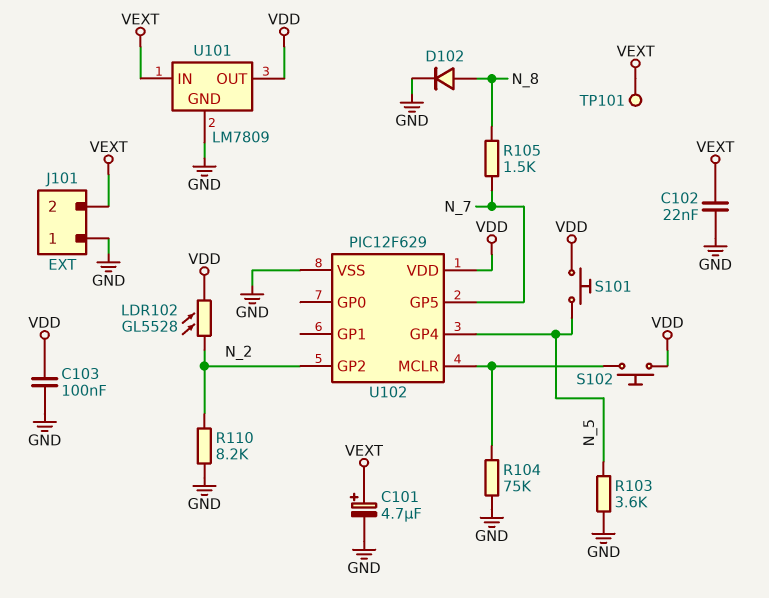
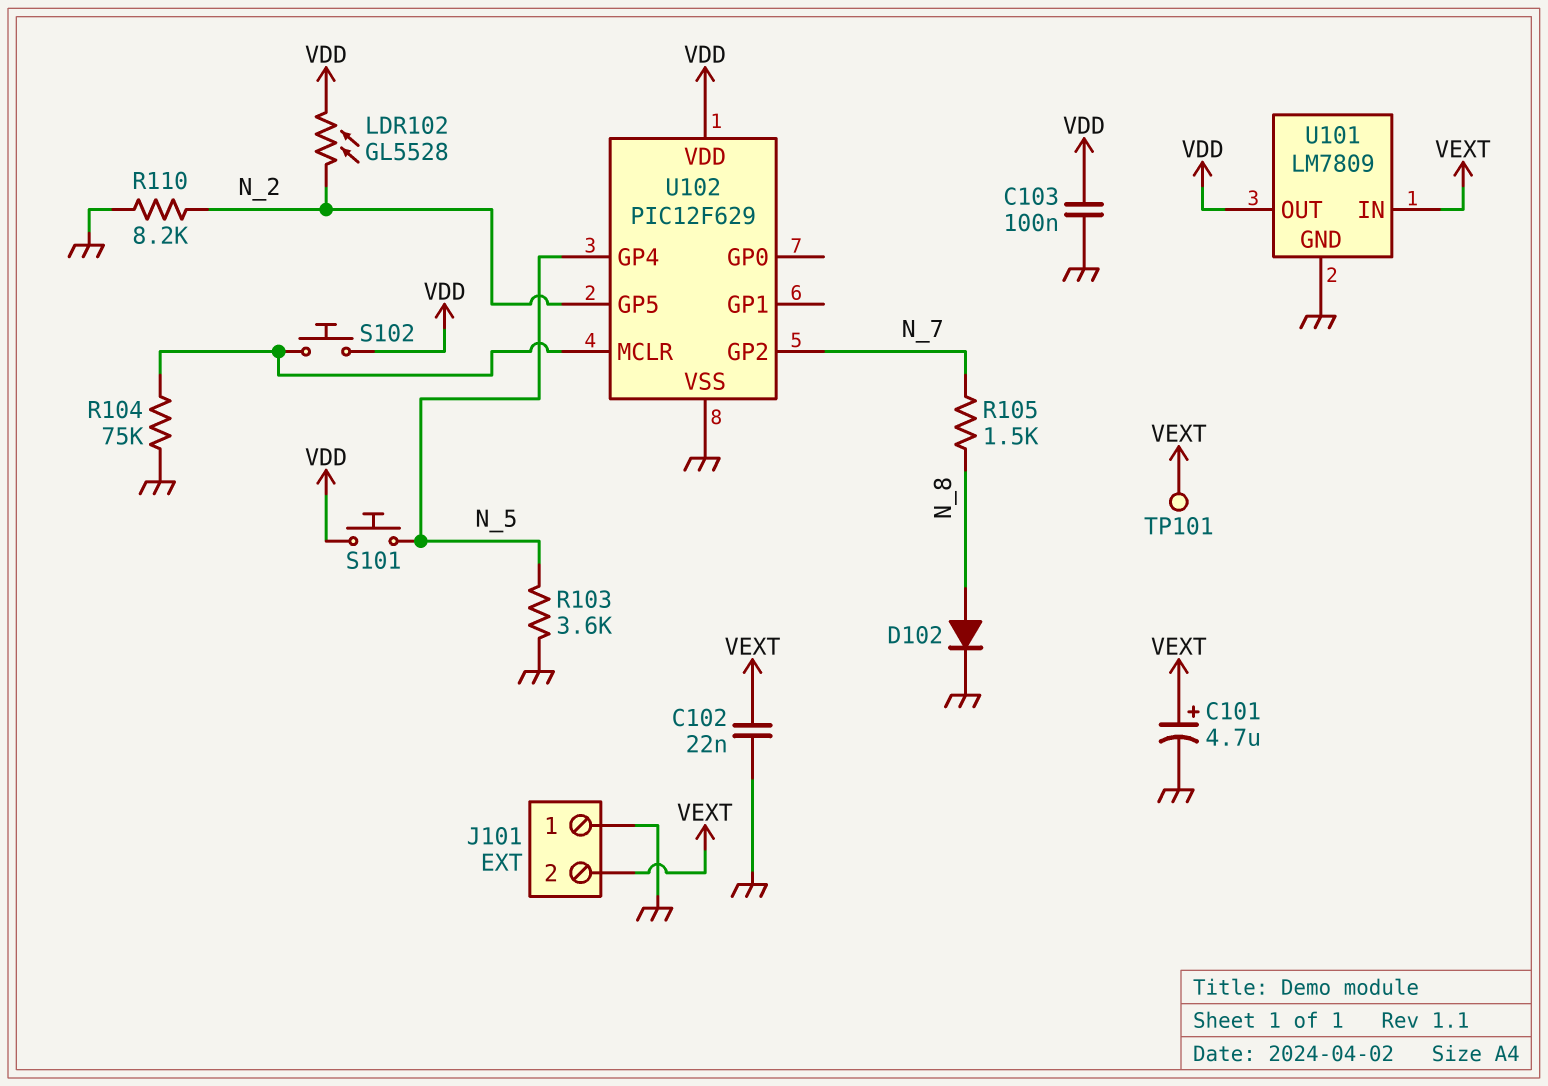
U102 pin GP2: N_2 -> N_7
U102 pin GP5: N_7 -> N_2

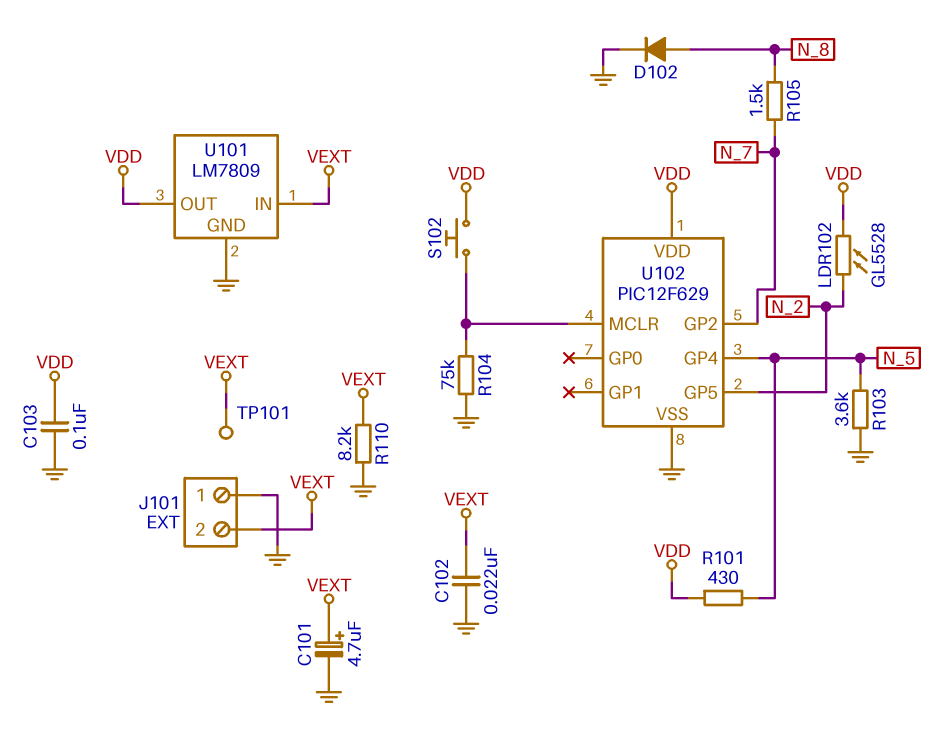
R101: none -> 430 (N_5, VDD)
R110: 8.2k (GND, N_2) -> 8.2k (GND, VEXT)
S101: button (N_5, VDD) -> none

